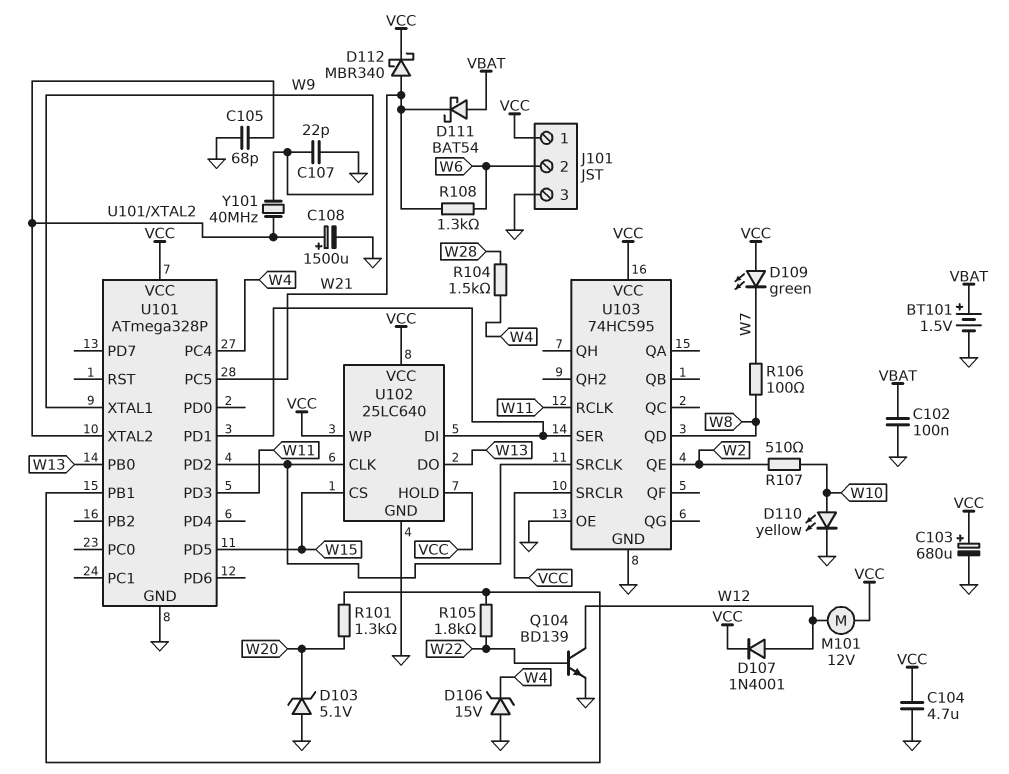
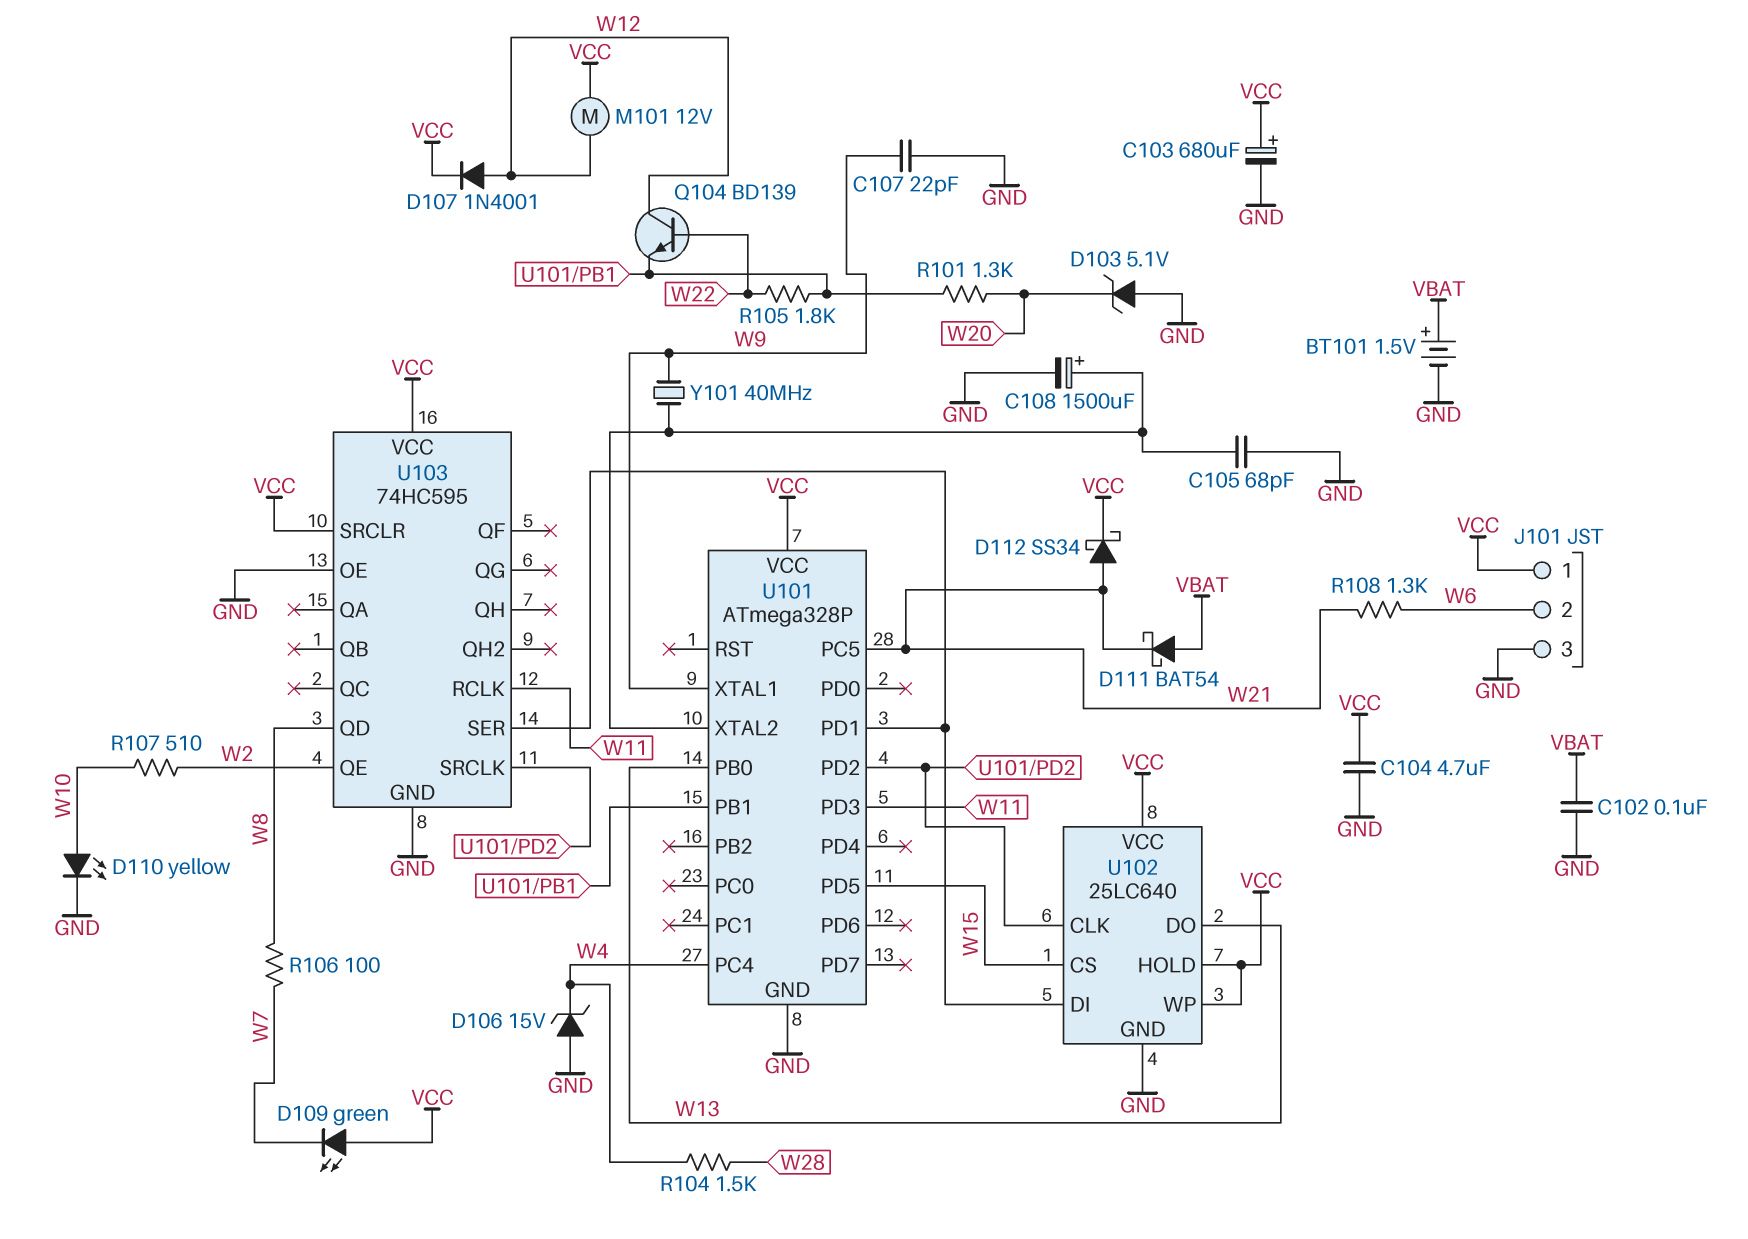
D112: schottky MBR340 (A W21, K VCC) -> schottky SS34 (A W21, K VCC)
Q104: NPN BD139 (B W22, C W12, E GND) -> NPN BD139 (B W22, C W12, E U101/PB1)

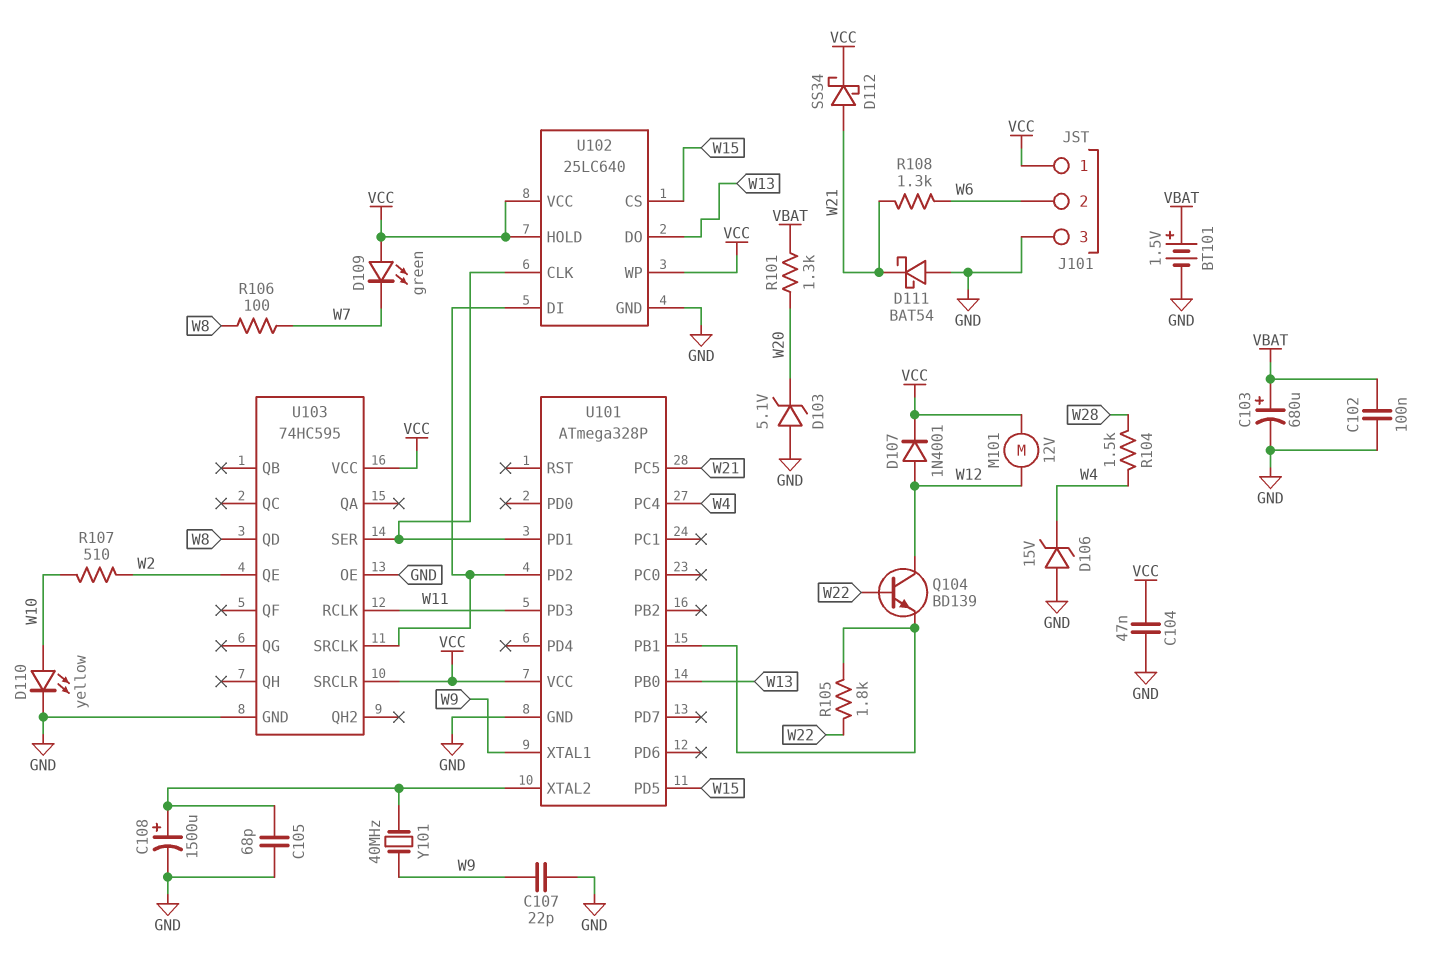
C103: 680uF (plus VCC, minus GND) -> 680uF (plus VBAT, minus GND)
C104: 4.7uF (GND, VCC) -> 47nF (GND, VCC)
D111: schottky BAT54 (A VBAT, K W21) -> schottky BAT54 (A GND, K W21)
R101: 1.3k (U101/PB1, W20) -> 1.3k (VBAT, W20)
U102 pin CLK: U101/PD2 -> U101/PD1
U102 pin DI: U101/PD1 -> U101/PD2

